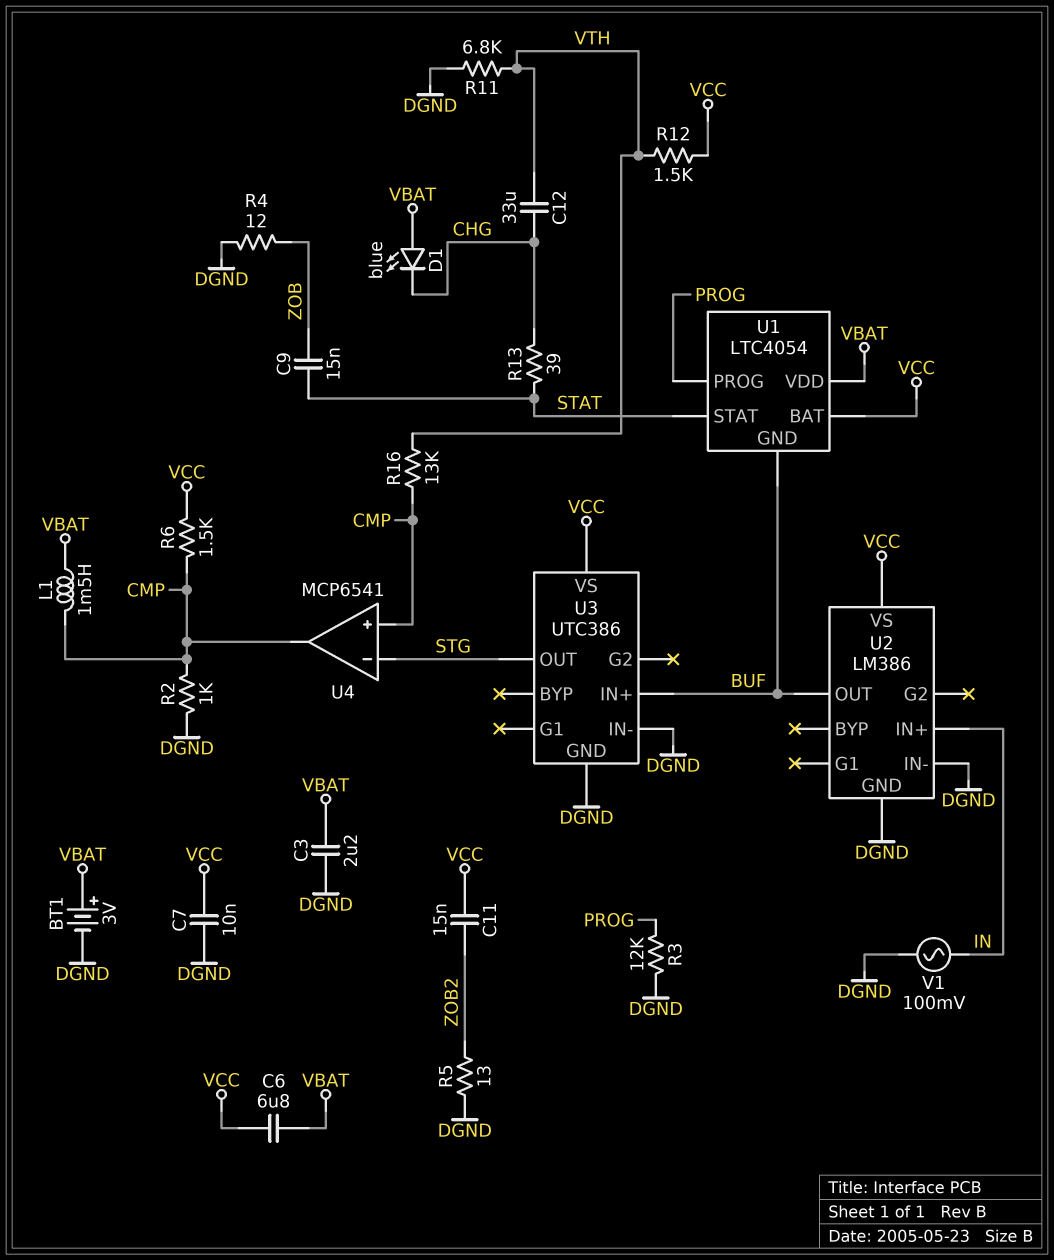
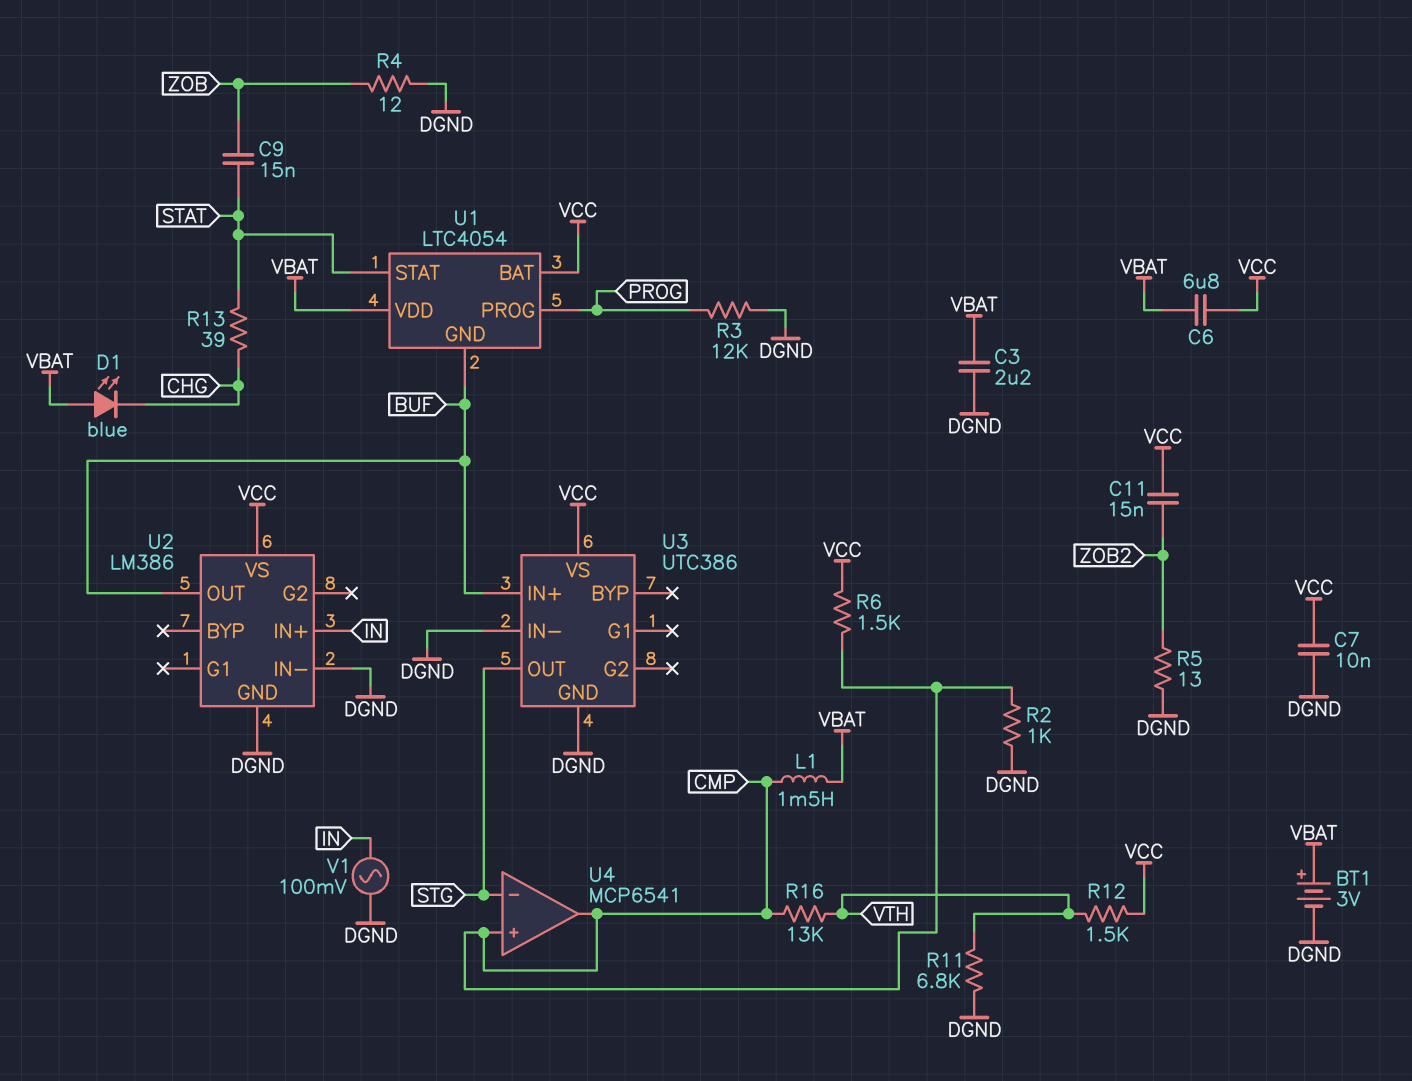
C12: 33uF (CHG, VTH) -> none

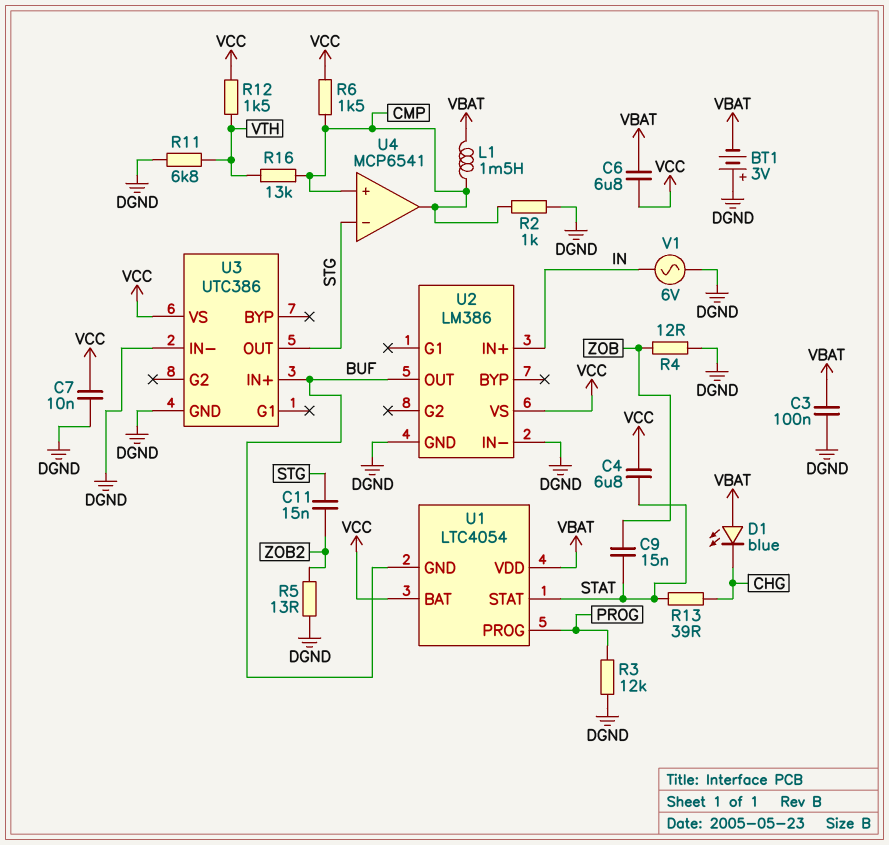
BT1: 3V (plus VBAT, minus DGND) -> 3V (plus DGND, minus VBAT)
C3: 2.2uF (DGND, VBAT) -> 100nF (DGND, VBAT)
C4: none -> 6.8uF (STAT, VCC)
C11: 15nF (VCC, ZOB2) -> 15nF (STG, ZOB2)
V1: AC 100mV (DGND, IN) -> AC 6V (DGND, IN)

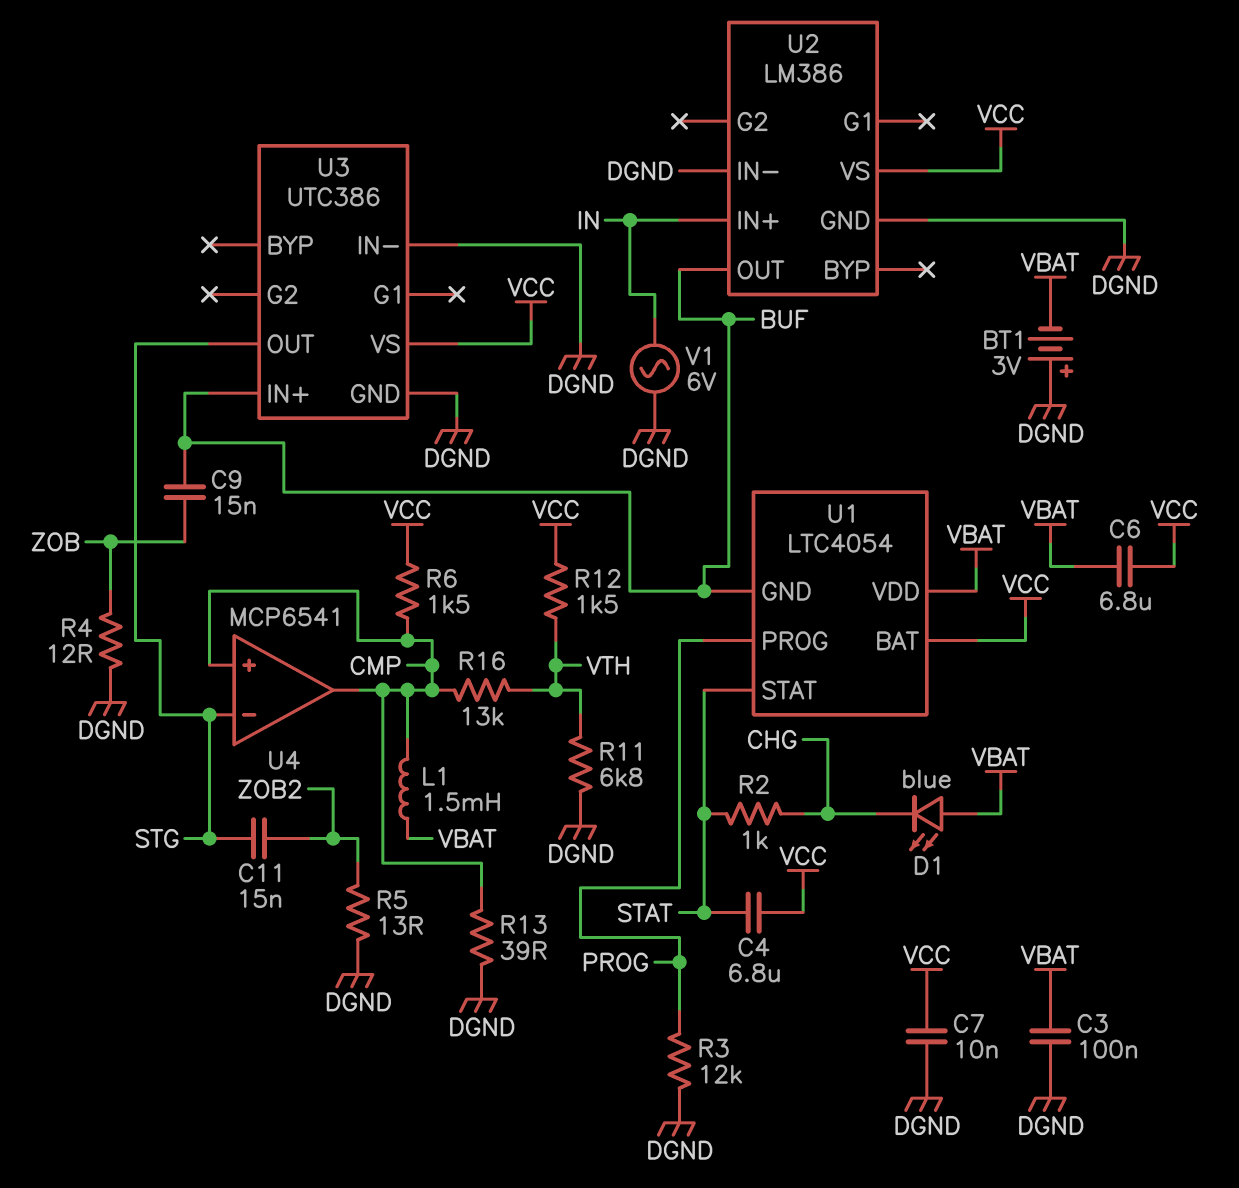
C9: 15nF (STAT, ZOB) -> 15nF (BUF, ZOB)
R2: 1k (CMP, DGND) -> 1k (CHG, STAT)
R13: 39 (CHG, STAT) -> 39 (CMP, DGND)

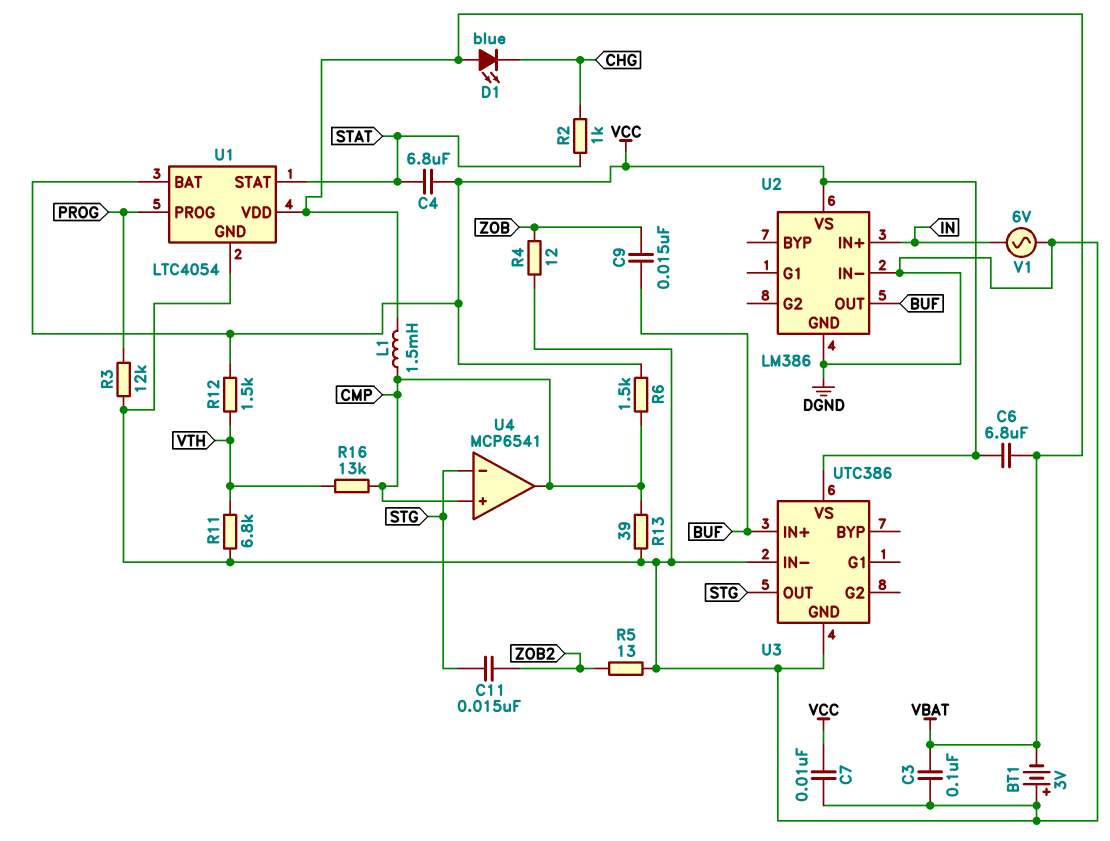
U1 pin GND: BUF -> DGND

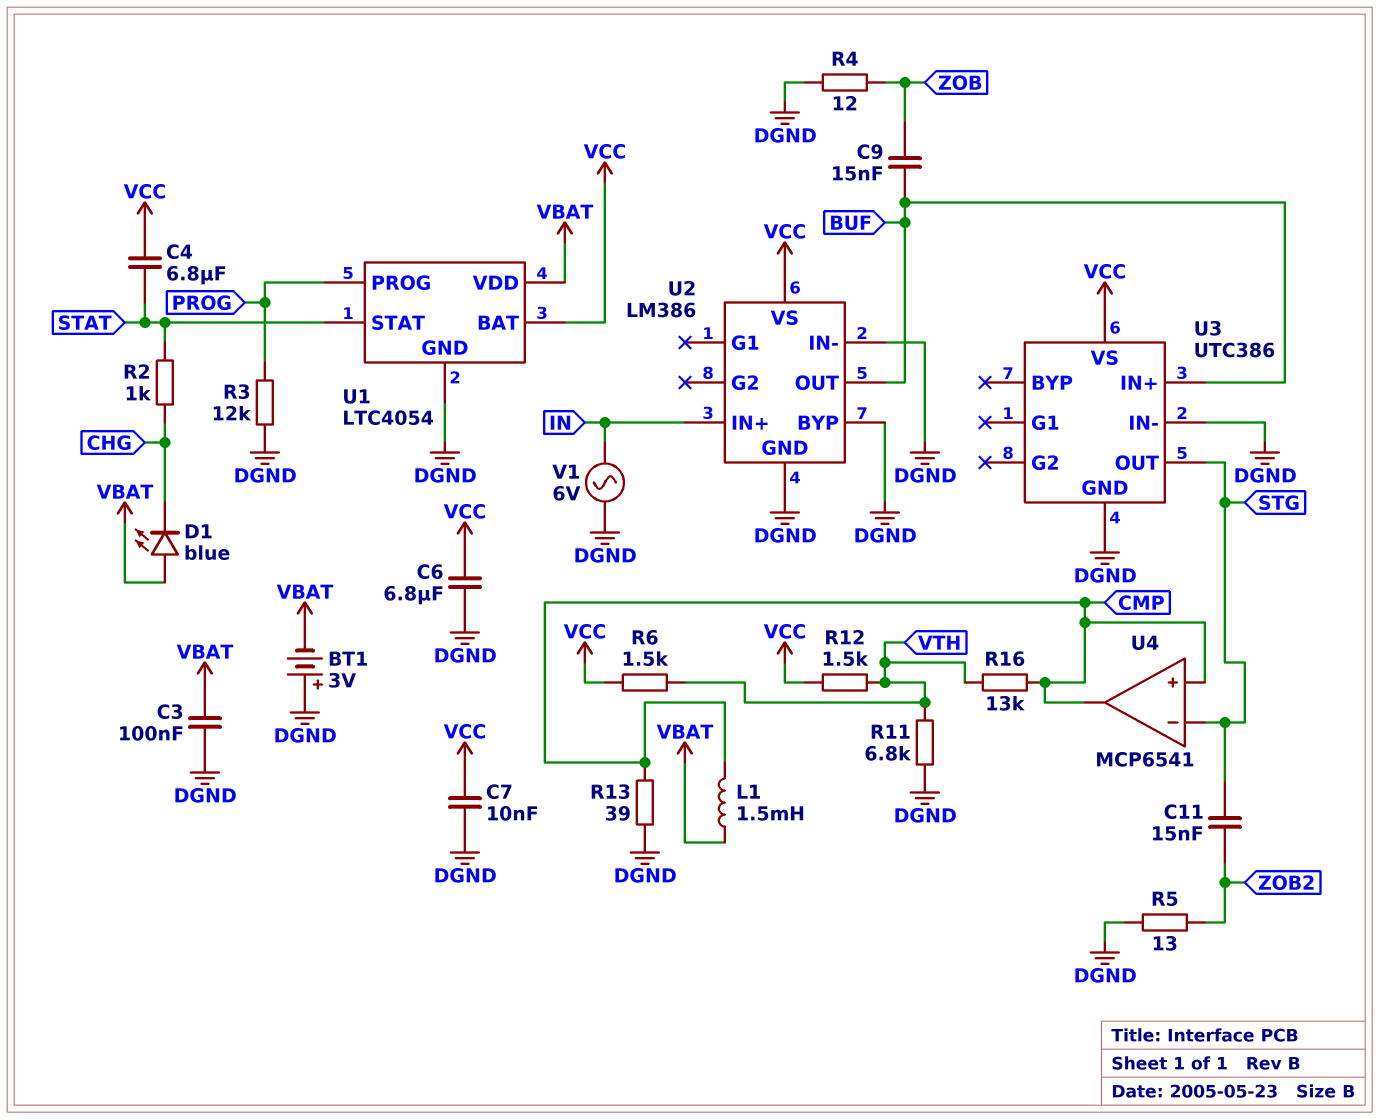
C6: 6.8uF (VBAT, VCC) -> 6.8uF (DGND, VCC)
R6: 1.5k (CMP, VCC) -> 1.5k (VCC, VTH)
U2 pin BYP: none -> DGND

